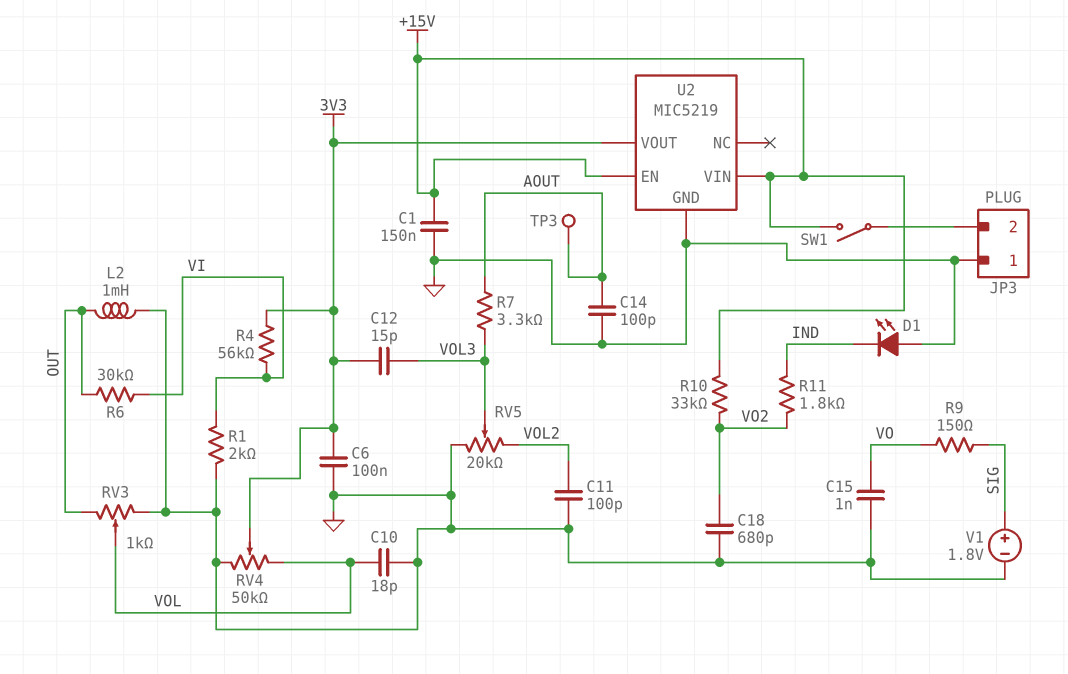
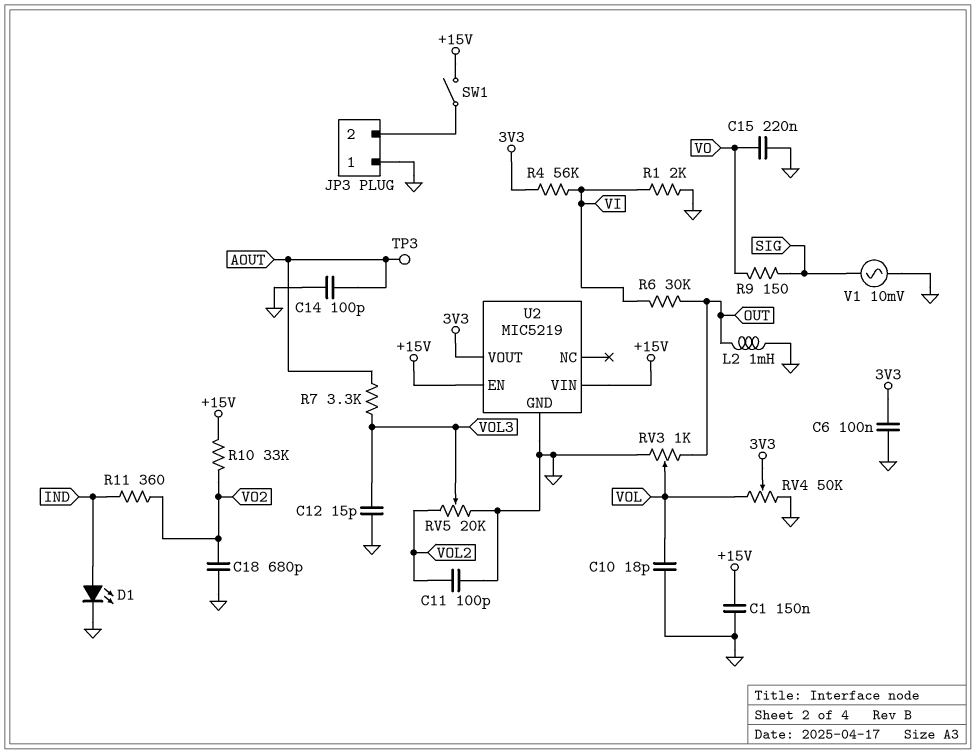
C12: 15pF (3V3, VOL3) -> 15pF (GND, VOL3)
C15: 1nF (GND, VO) -> 220nF (GND, VO)
D1: LED (A GND, K IND) -> LED (A IND, K GND)
R11: 1.8k (IND, VO2) -> 360 (IND, VO2)
V1: 1.8V (plus SIG, minus GND) -> AC 10mV (GND, SIG)

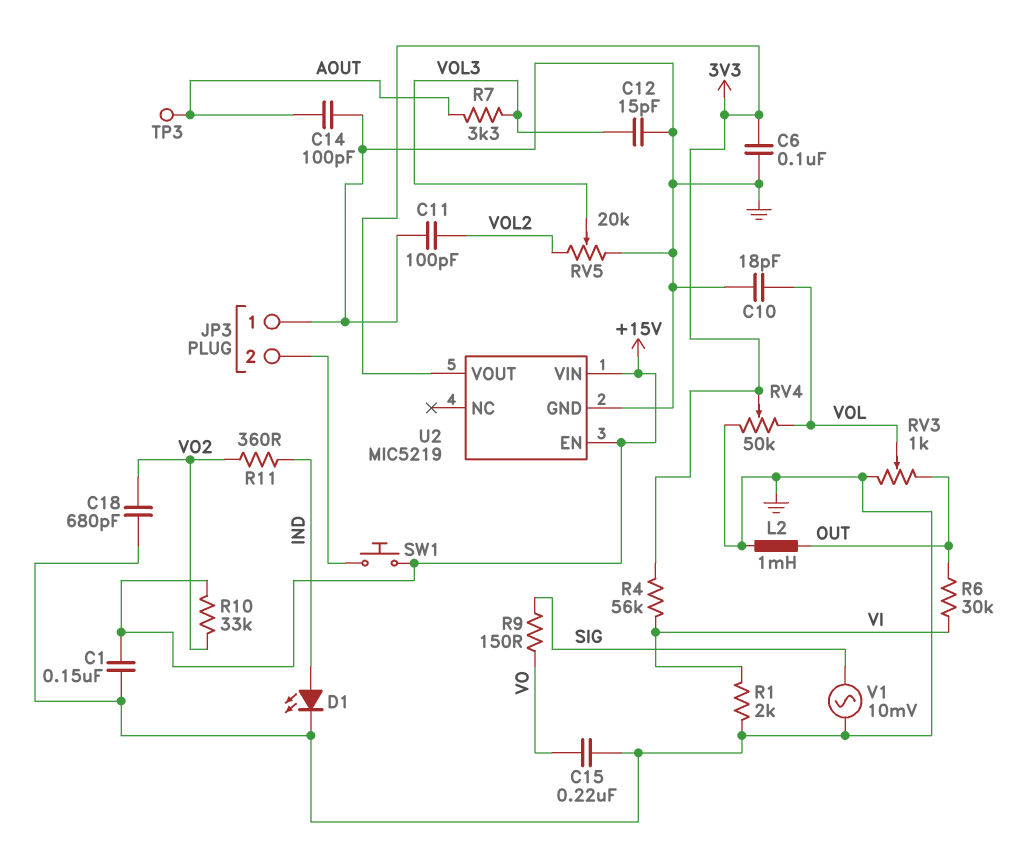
SW1: switch (+15V, JP3/2) -> button (+15V, JP3/2)

